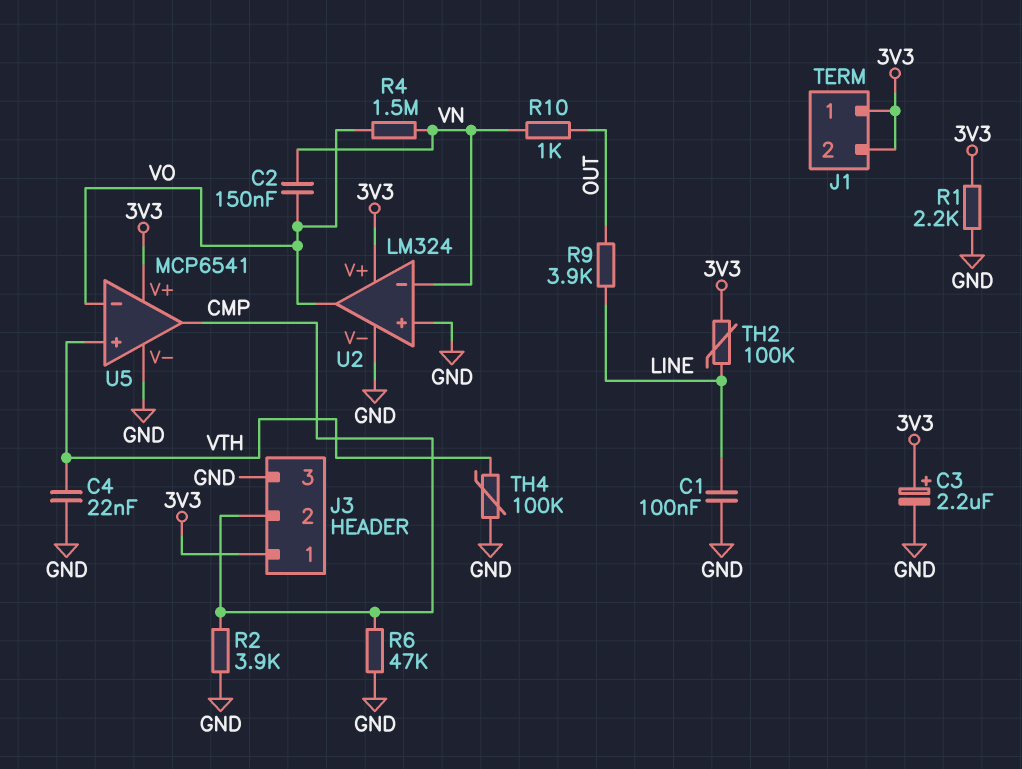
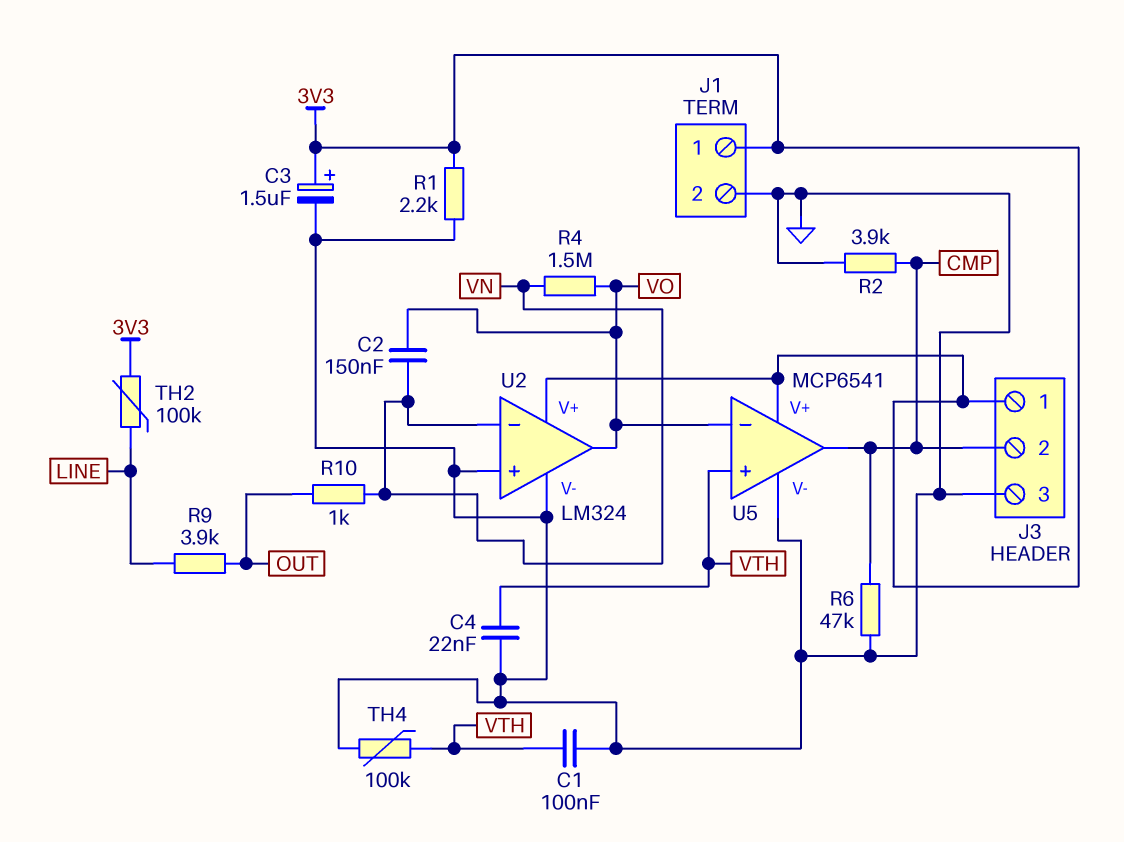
C1: 100nF (GND, LINE) -> 100nF (GND, VTH)
C3: 2.2uF (plus 3V3, minus GND) -> 1.5uF (plus 3V3, minus GND)
J1 pin 2: 3V3 -> GND

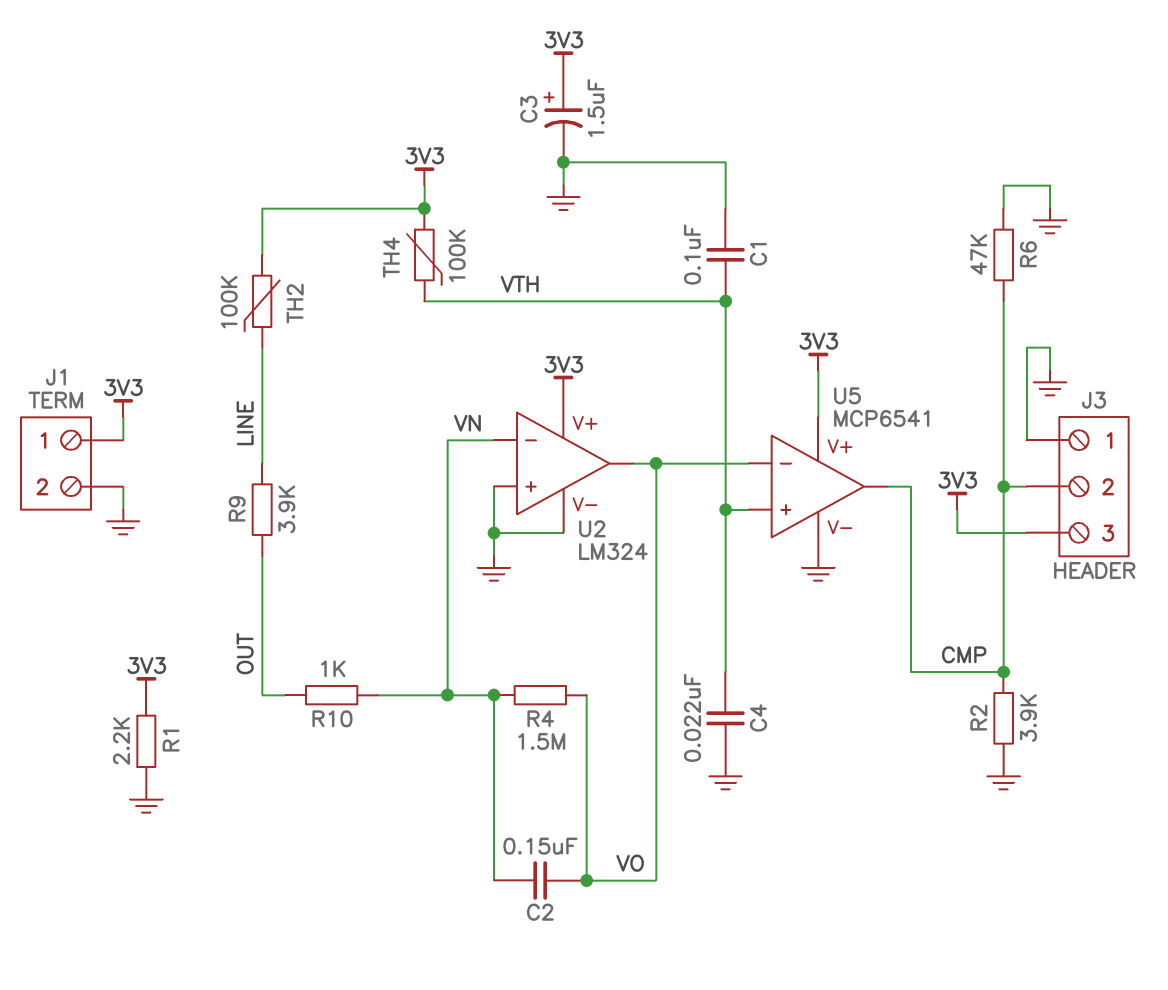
J3 pin 1: 3V3 -> GND
J3 pin 3: GND -> 3V3
TH4: 100k (GND, VTH) -> 100k (3V3, VTH)

